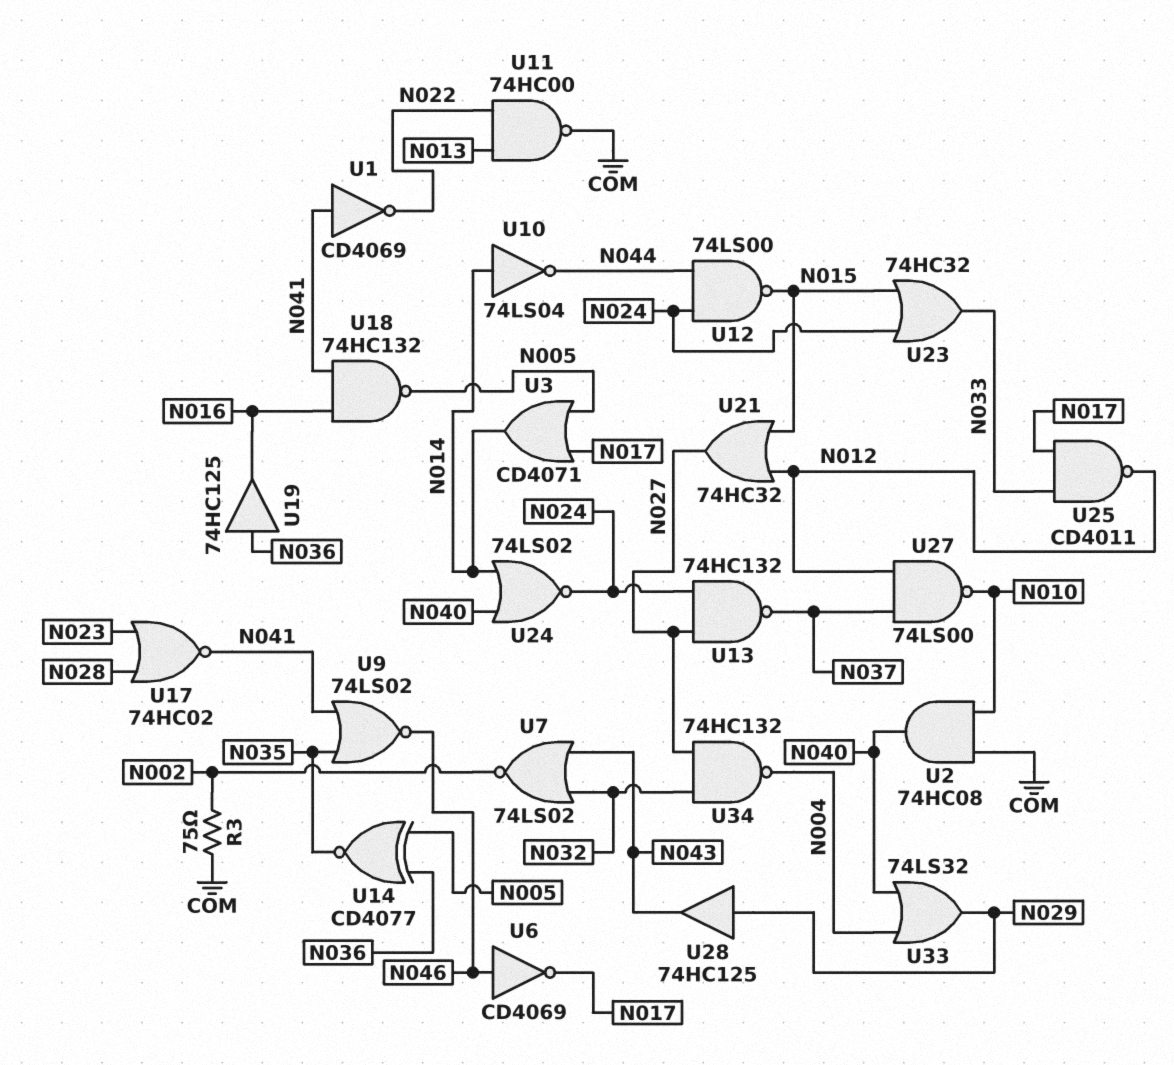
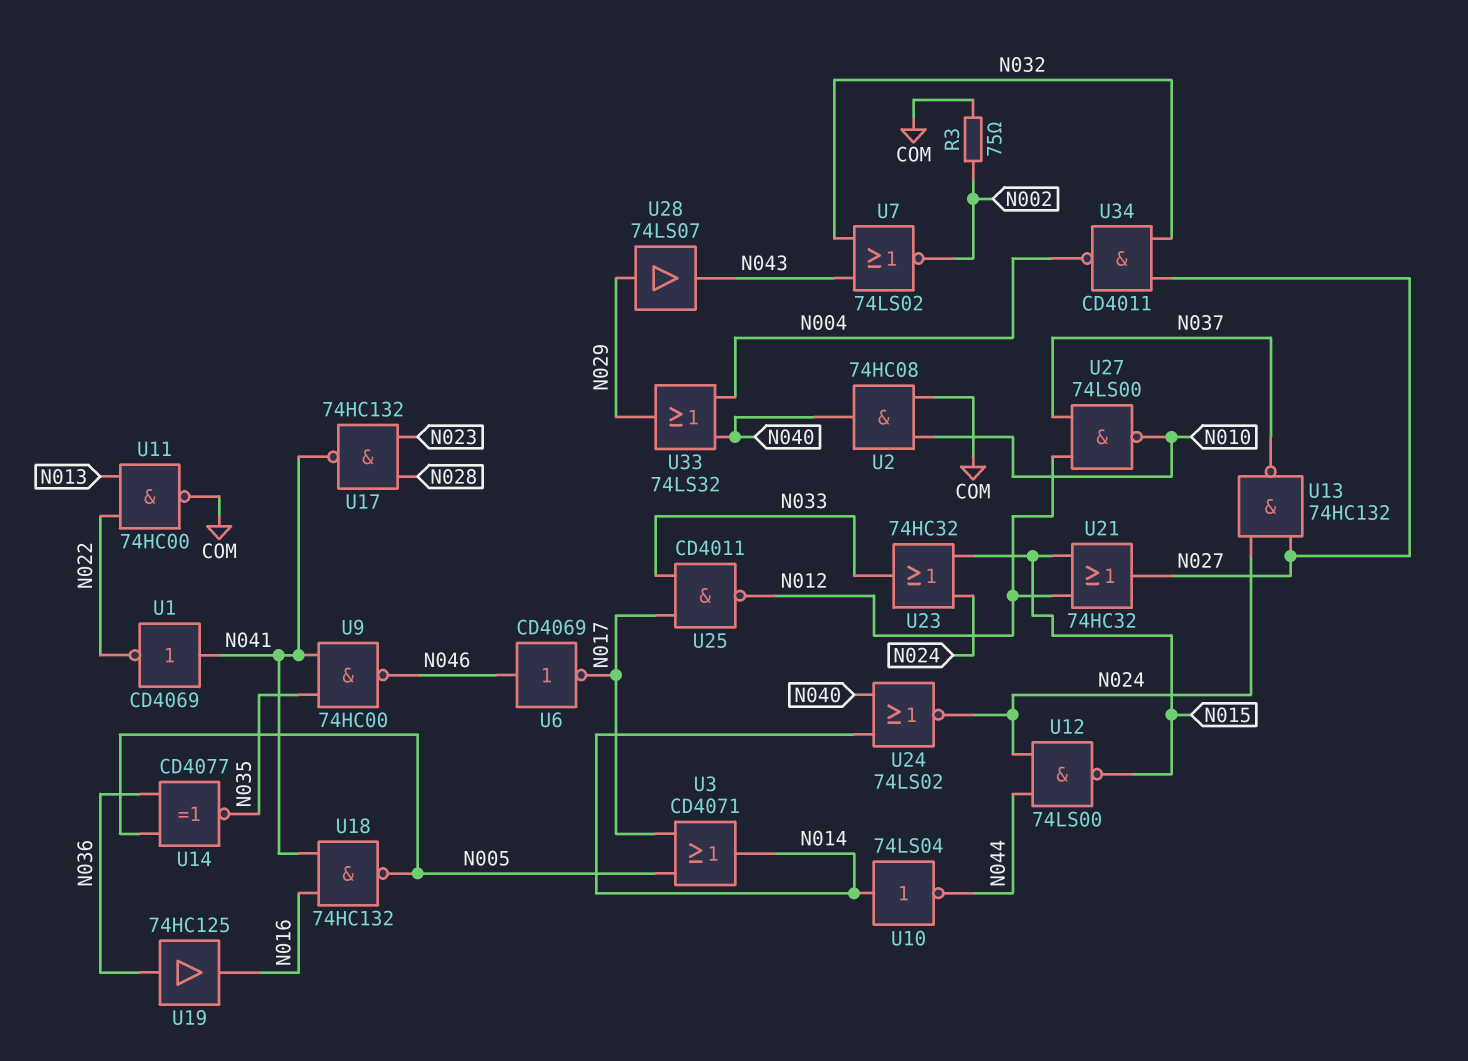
U9: NOR 74LS02 (in N035, in N041, out N046) -> NAND 74HC00 (in N035, in N041, out N046)
U17: NOR 74HC02 (in N023, in N028, out N041) -> NAND 74HC132 (in N023, in N028, out N041)
U28: buffer 74HC125 (in N029, out N043) -> buffer 74LS07 (in N029, out N043)
U34: NAND 74HC132 (in N027, in N032, out N004) -> NAND CD4011 (in N027, in N032, out N004)

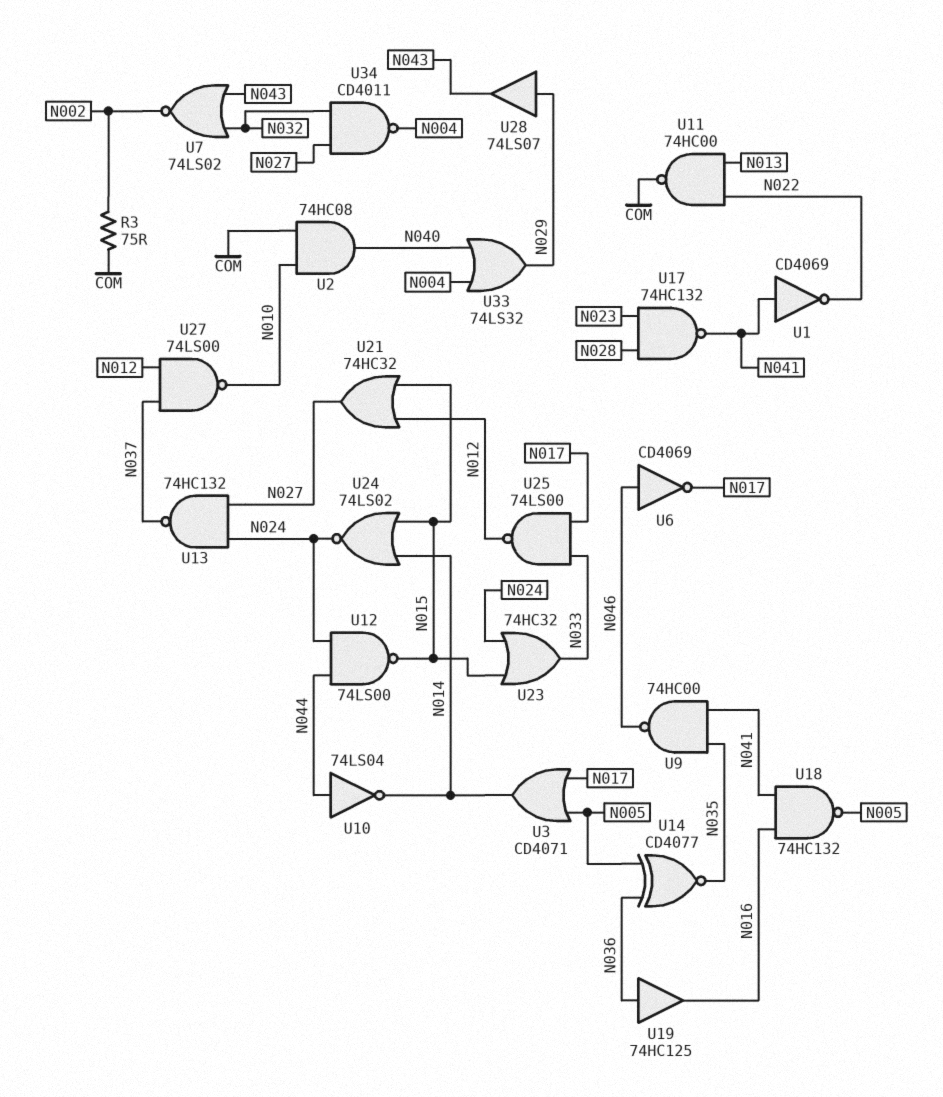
U10: NOT 74LS04 (in N014, out N044) -> NOT 74LS04 (in N044, out N014)
U24: NOR 74LS02 (in N014, in N040, out N024) -> NOR 74LS02 (in N014, in N015, out N024)
U25: NAND CD4011 (in N017, in N033, out N012) -> NAND 74LS00 (in N017, in N033, out N012)

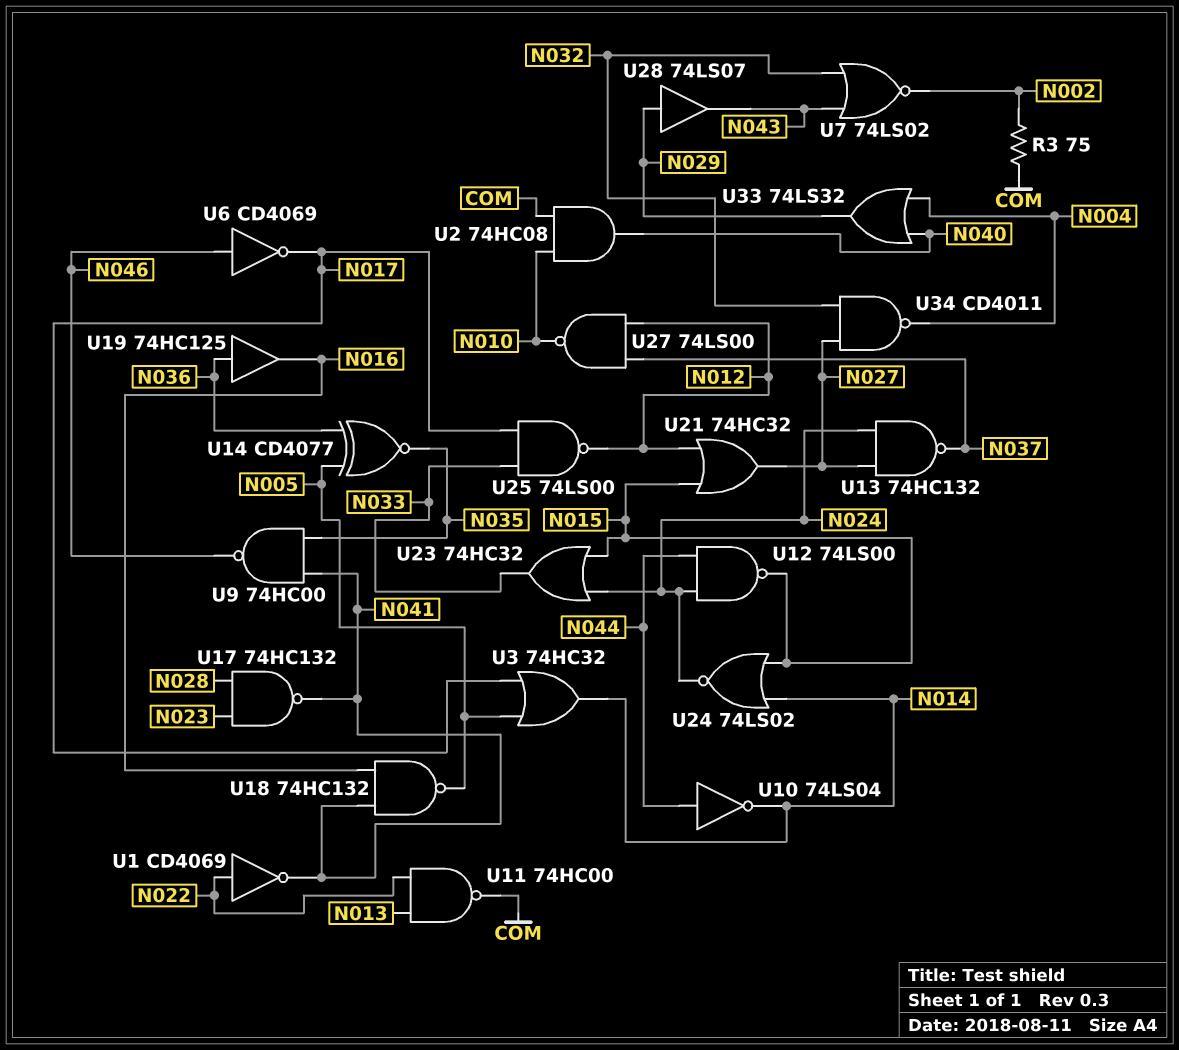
U1: NOT CD4069 (in N041, out N022) -> NOT CD4069 (in N022, out N041)
U3: OR CD4071 (in N005, in N017, out N014) -> OR 74HC32 (in N005, in N017, out N014)

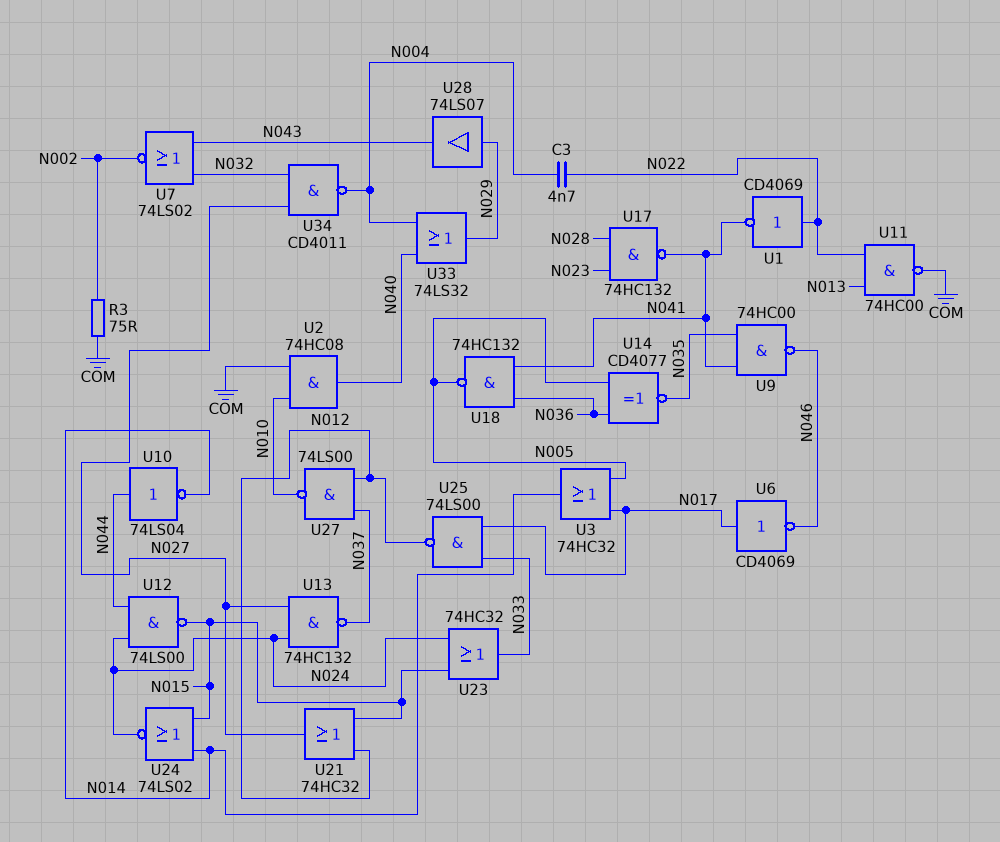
C3: none -> 4.7nF (N004, N022)
U6: NOT CD4069 (in N046, out N017) -> NOT CD4069 (in N017, out N046)
U18: NAND 74HC132 (in N016, in N041, out N005) -> NAND 74HC132 (in N036, in N041, out N005)
U19: buffer 74HC125 (in N036, out N016) -> none

